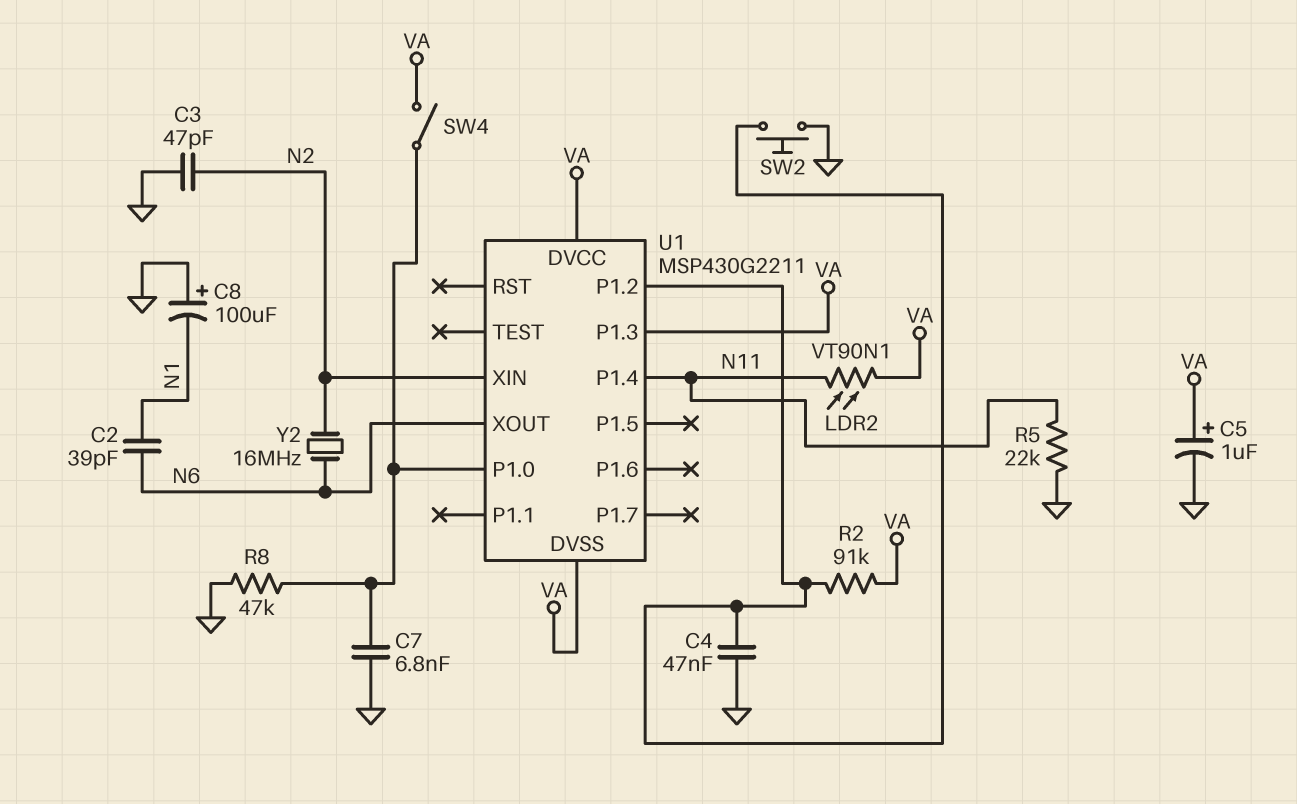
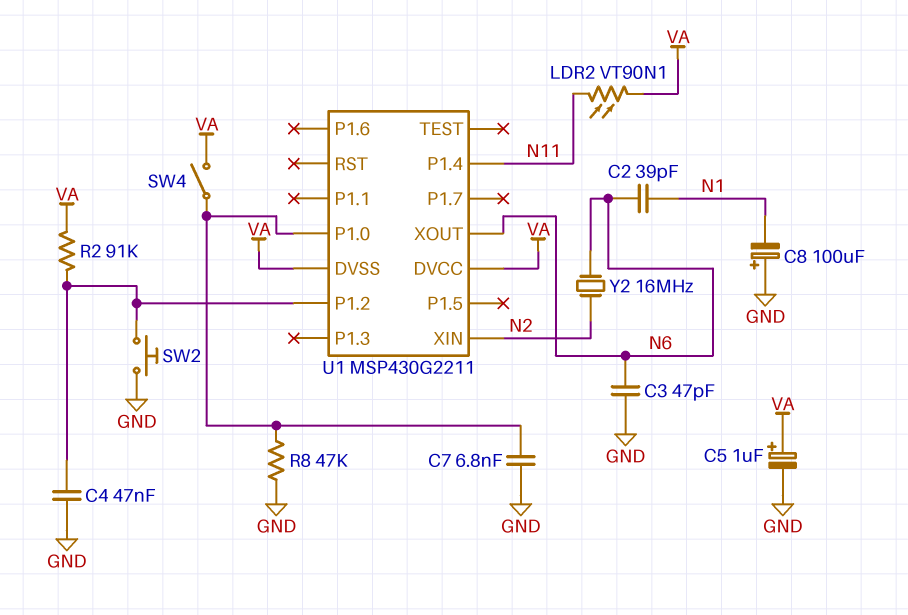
C3: 47pF (GND, N2) -> 47pF (GND, N6)
R5: 22k (GND, N11) -> none
U1 pin P1.3: VA -> none

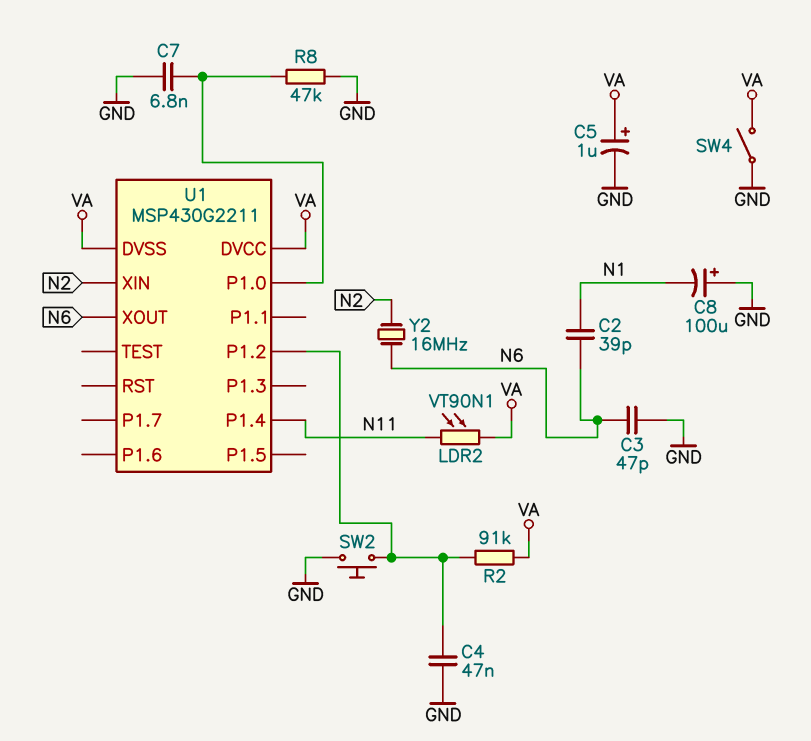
SW4: switch (U1/P1.0, VA) -> switch (GND, VA)

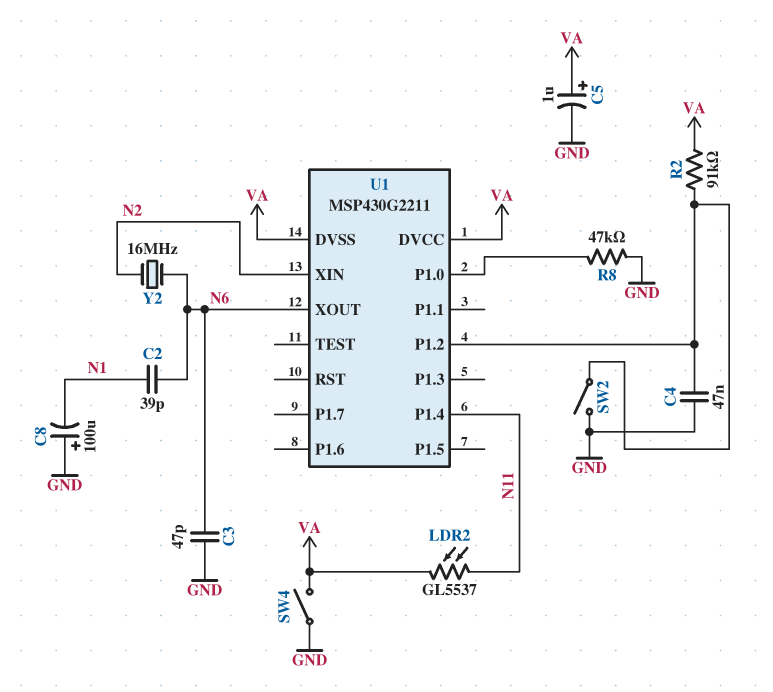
C7: 6.8nF (GND, U1/P1.0) -> none
LDR2: VT90N1 (N11, VA) -> GL5537 (N11, VA)
SW2: button (GND, U1/P1.2) -> switch (GND, U1/P1.2)

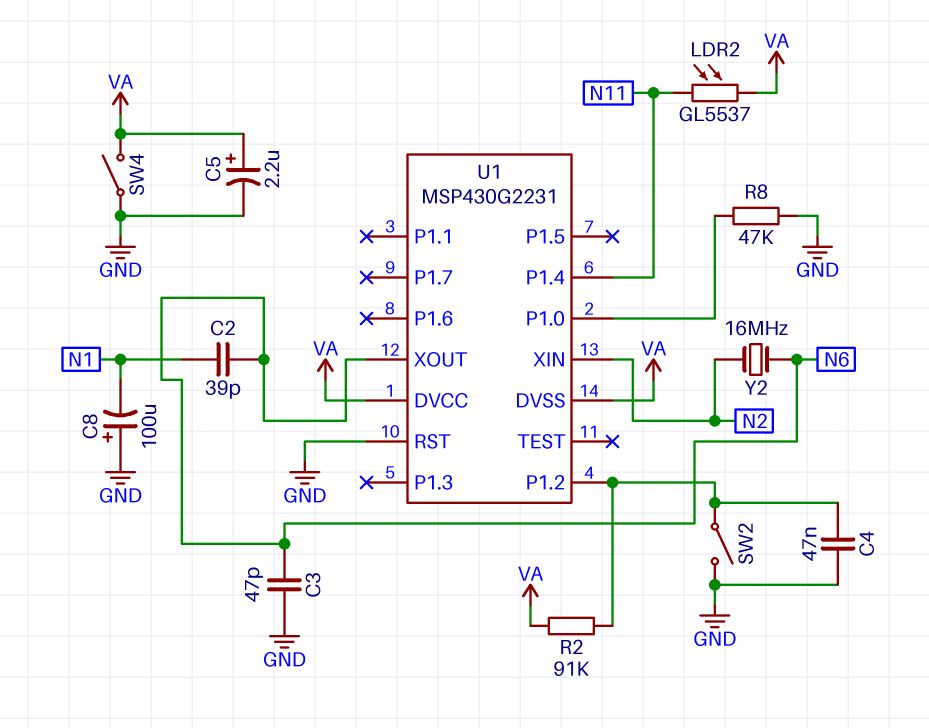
C5: 1uF (plus VA, minus GND) -> 2.2uF (plus VA, minus GND)
U1: MSP430G2211 -> MSP430G2231
U1 pin RST: none -> GND

